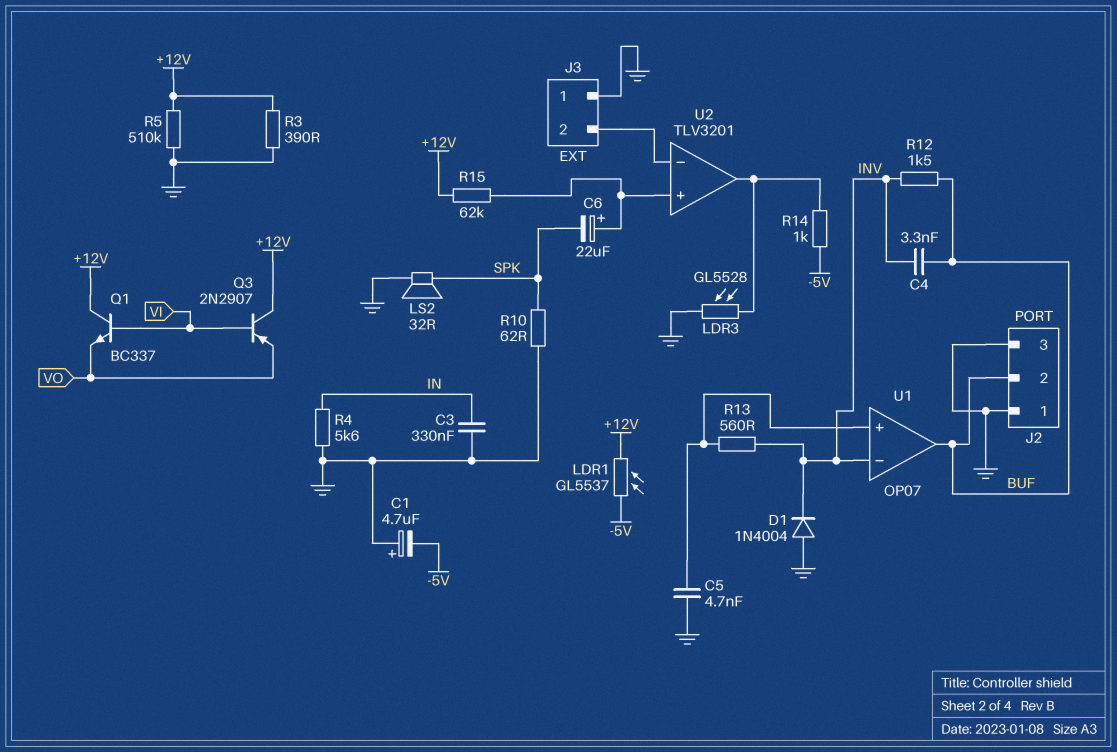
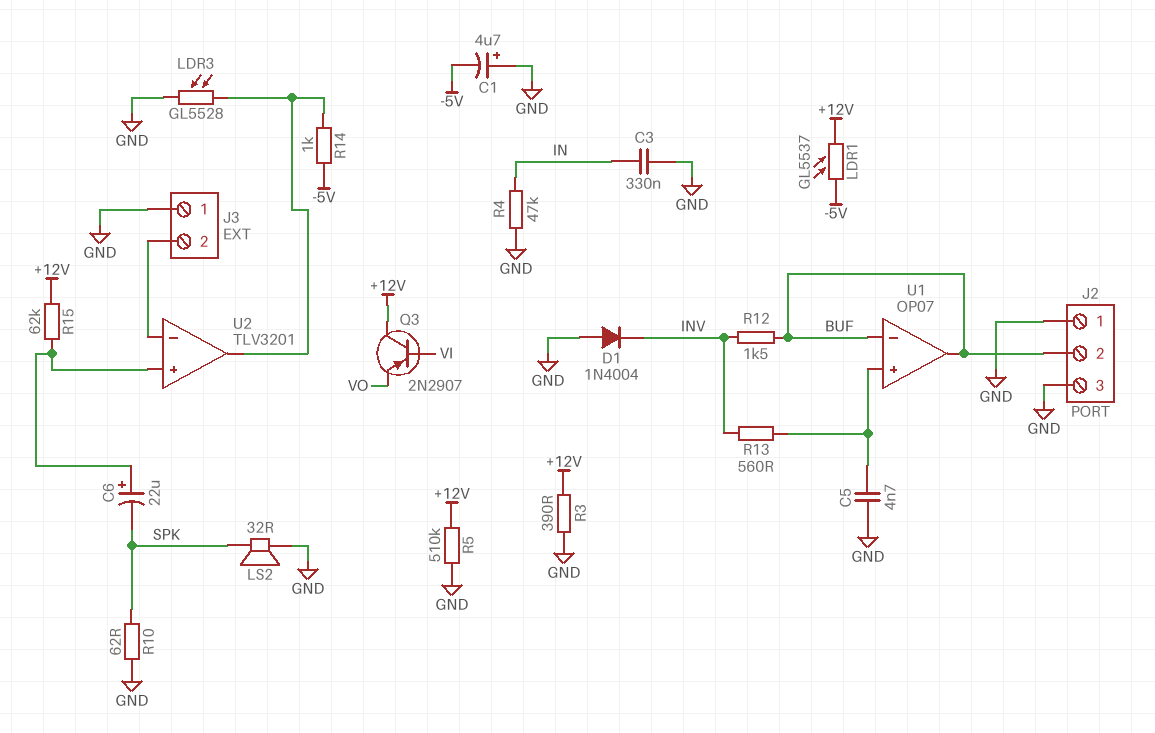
C4: 3.3nF (BUF, INV) -> none
Q1: NPN BC337 (B VI, C +12V, E VO) -> none
R4: 5.6k (GND, IN) -> 47k (GND, IN)
U1 pin in-: INV -> BUF

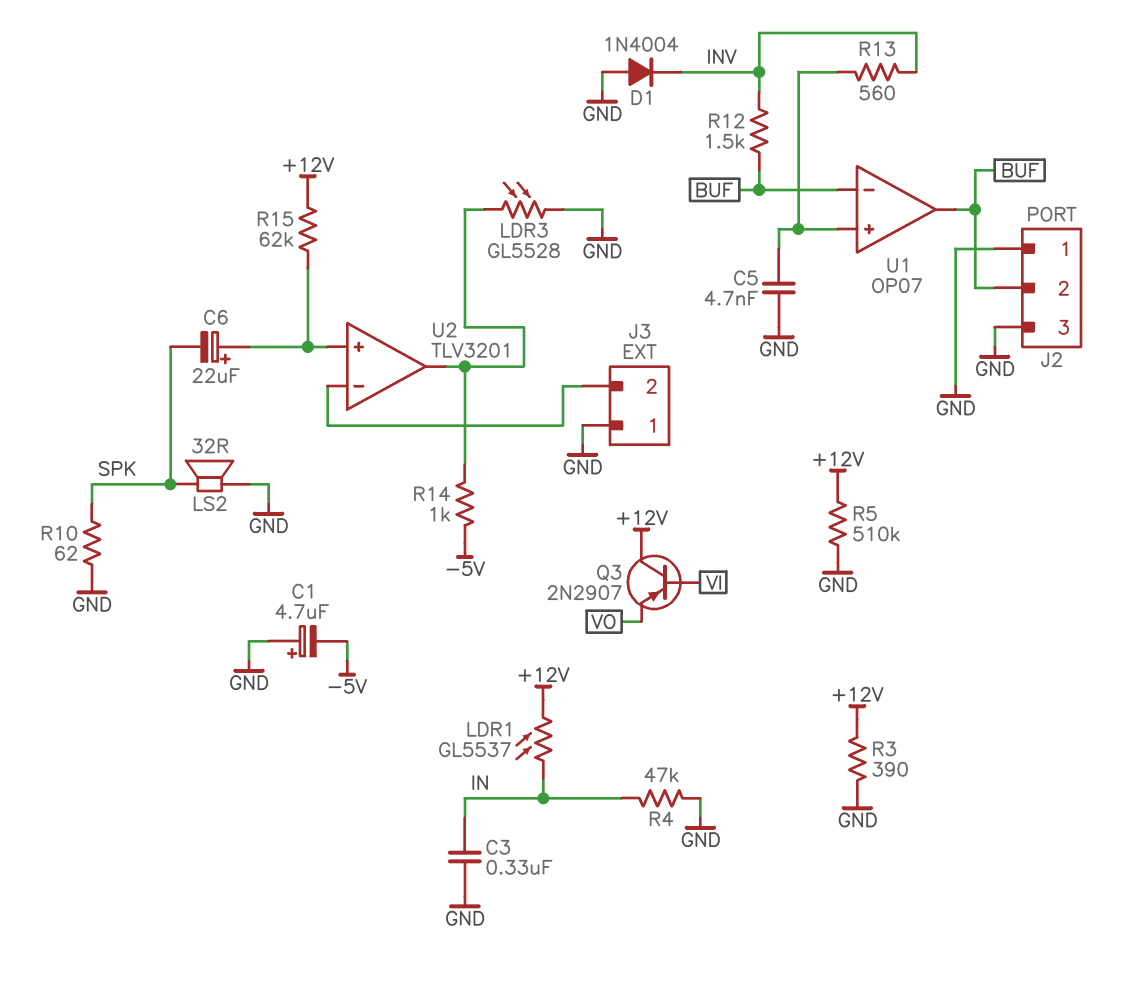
LDR1: GL5537 (+12V, -5V) -> GL5537 (+12V, IN)

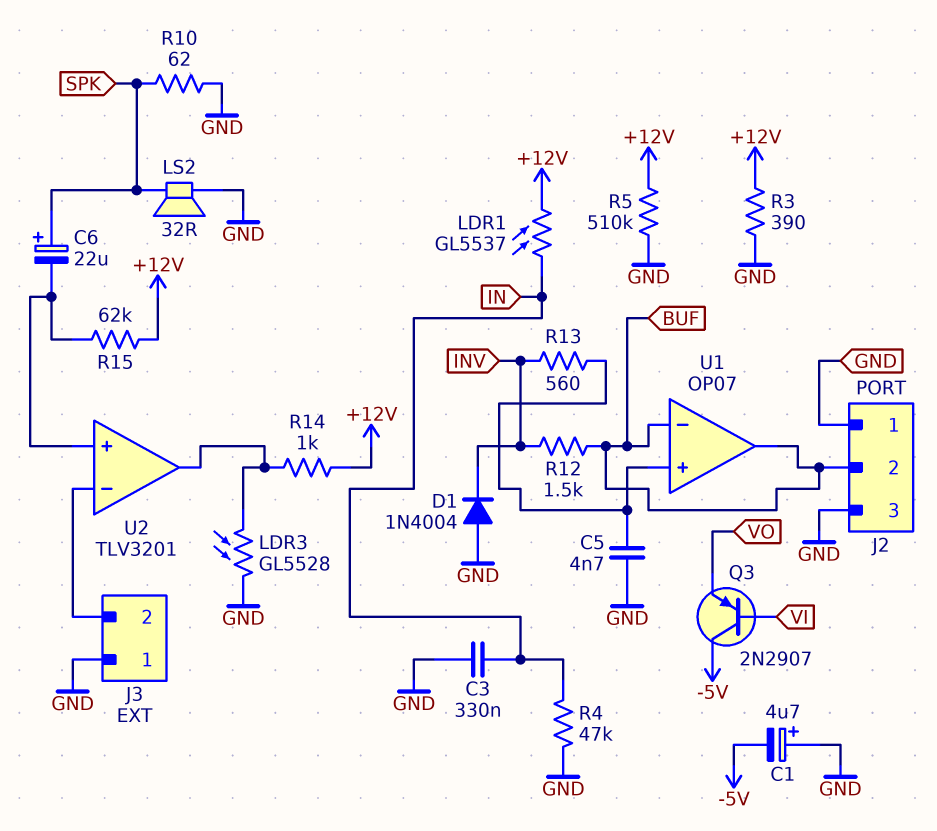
C6: 22uF (plus U2/in+, minus SPK) -> 22uF (plus SPK, minus U2/in+)
Q3: PNP 2N2907 (B VI, C +12V, E VO) -> PNP 2N2907 (B VI, C -5V, E VO)
R14: 1k (-5V, U2/out) -> 1k (+12V, U2/out)

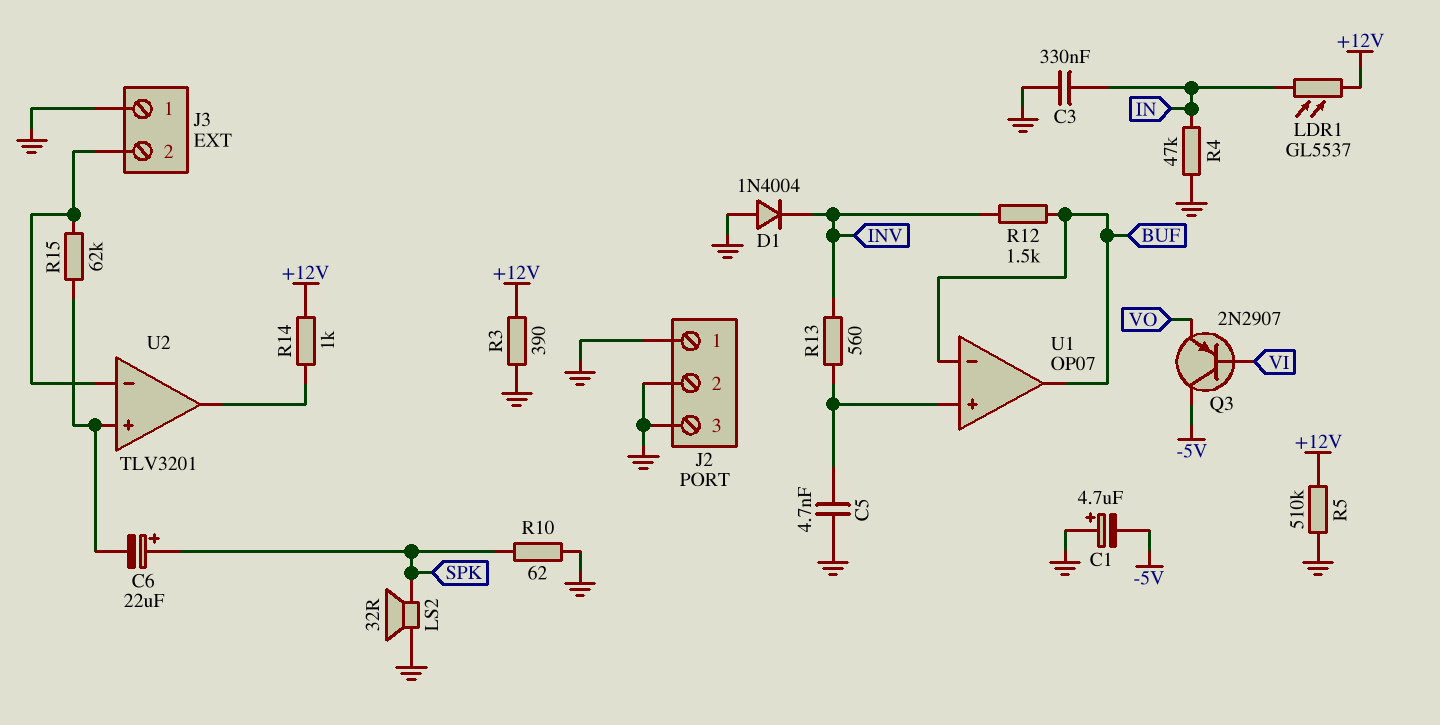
J2 pin 2: BUF -> GND
LDR3: GL5528 (GND, U2/out) -> none
R15: 62k (+12V, U2/in+) -> 62k (J3/2, U2/in+)

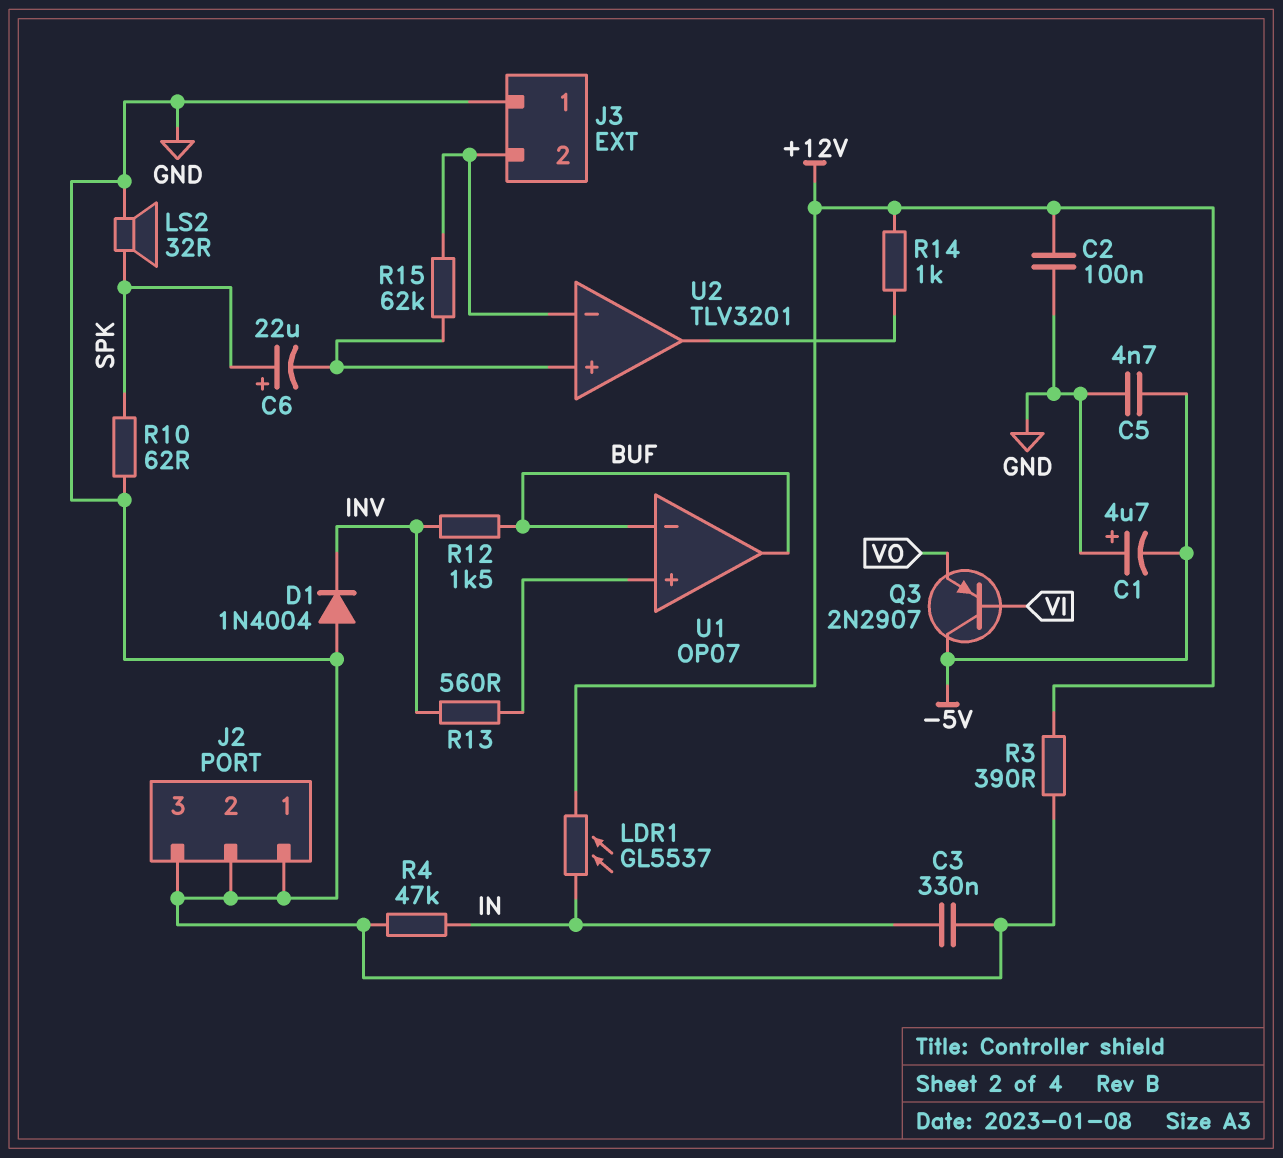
C2: none -> 100nF (+12V, GND)
C5: 4.7nF (GND, U1/in+) -> 4.7nF (-5V, GND)
R5: 510k (+12V, GND) -> none

